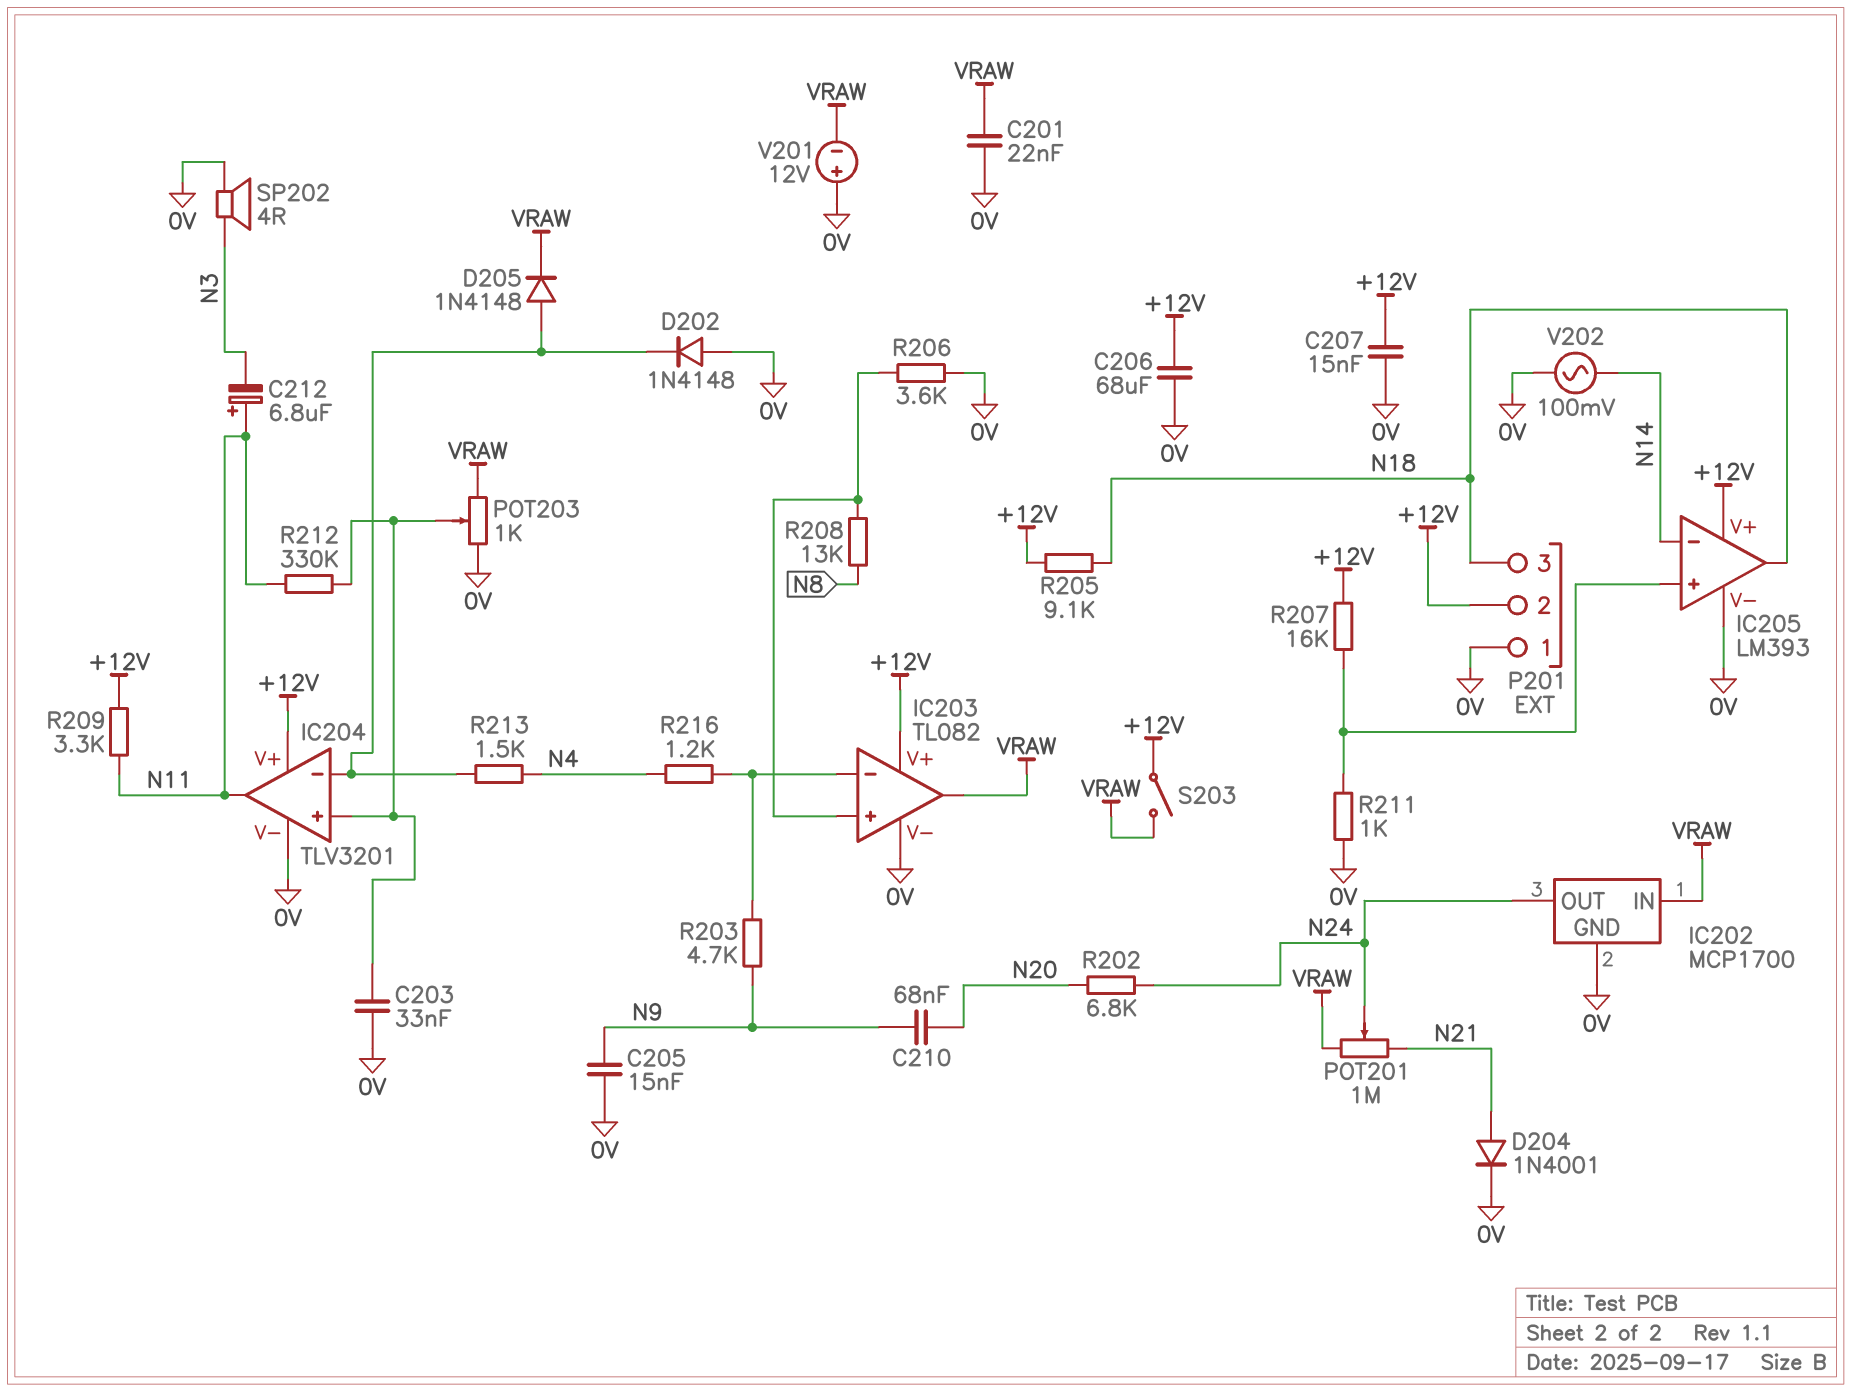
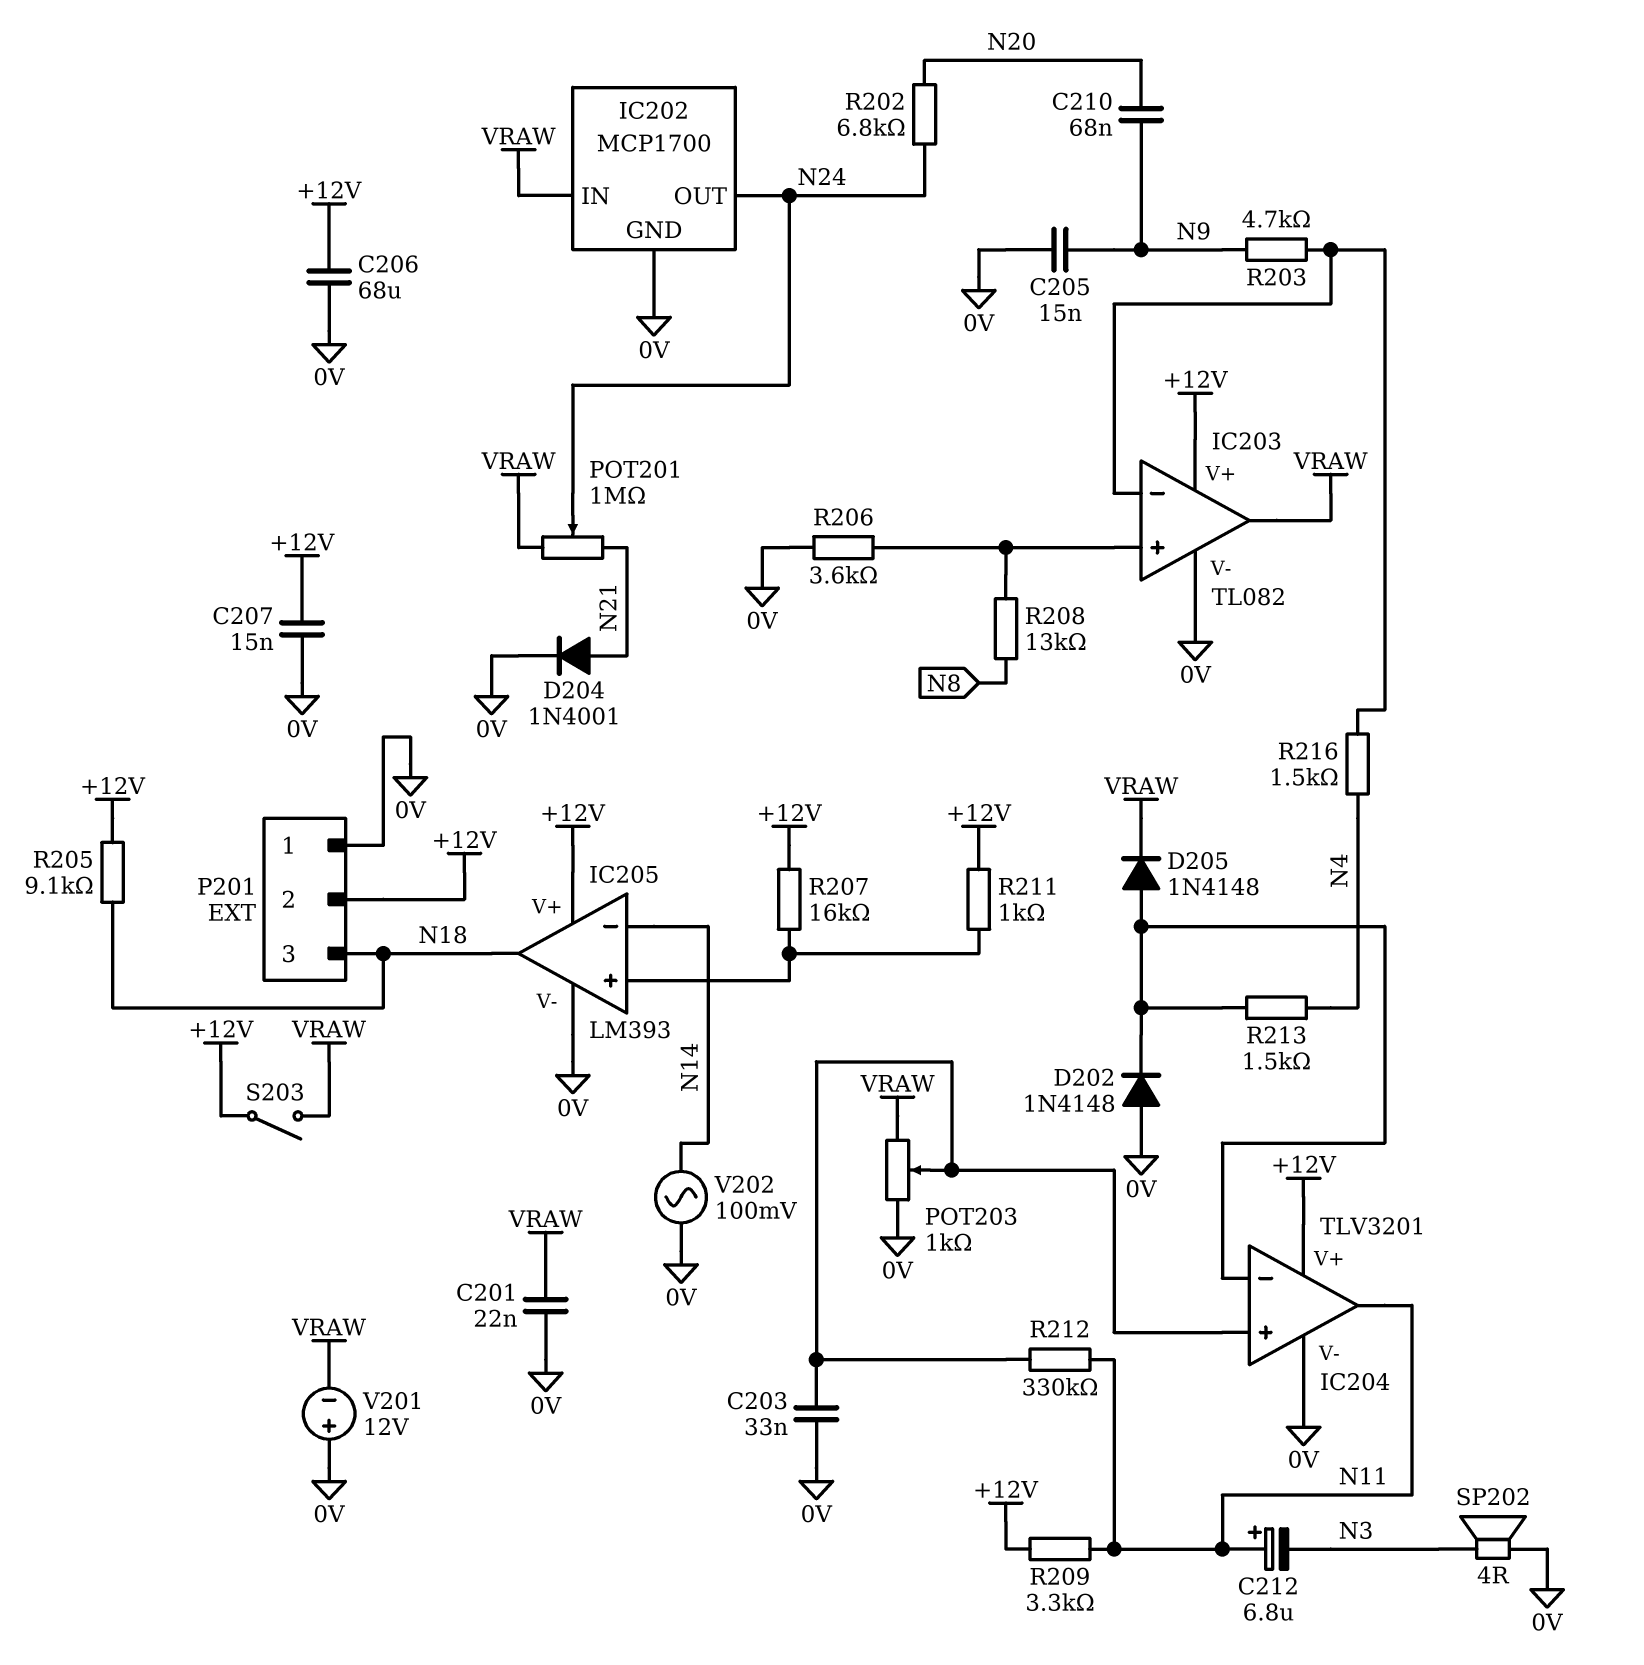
R211: 1k (0V, IC205/in+) -> 1k (+12V, IC205/in+)
R216: 1.2k (IC203/in-, N4) -> 1.5k (IC203/in-, N4)

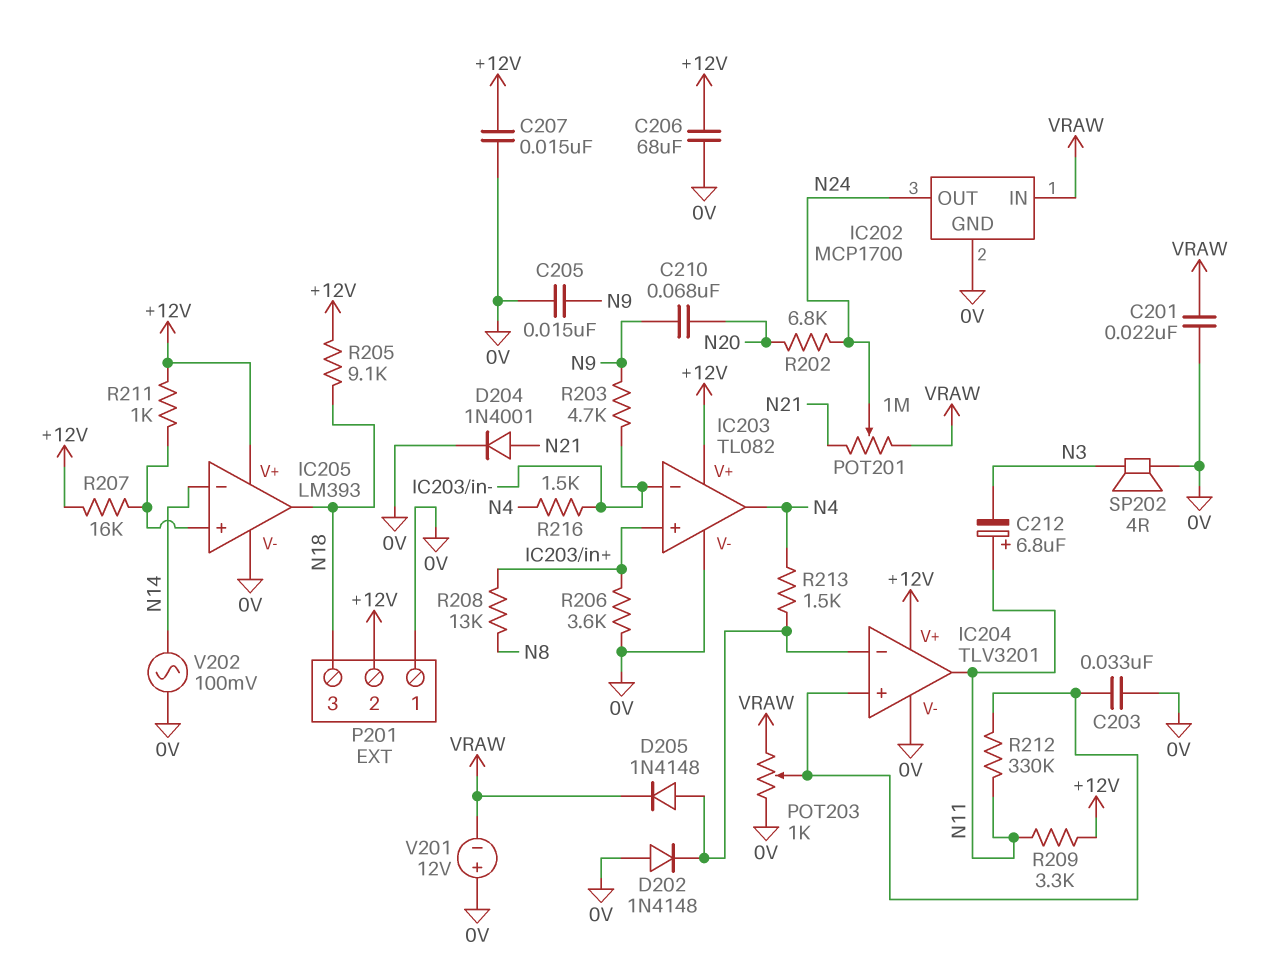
IC203 pin out: VRAW -> N4
S203: switch (+12V, VRAW) -> none

